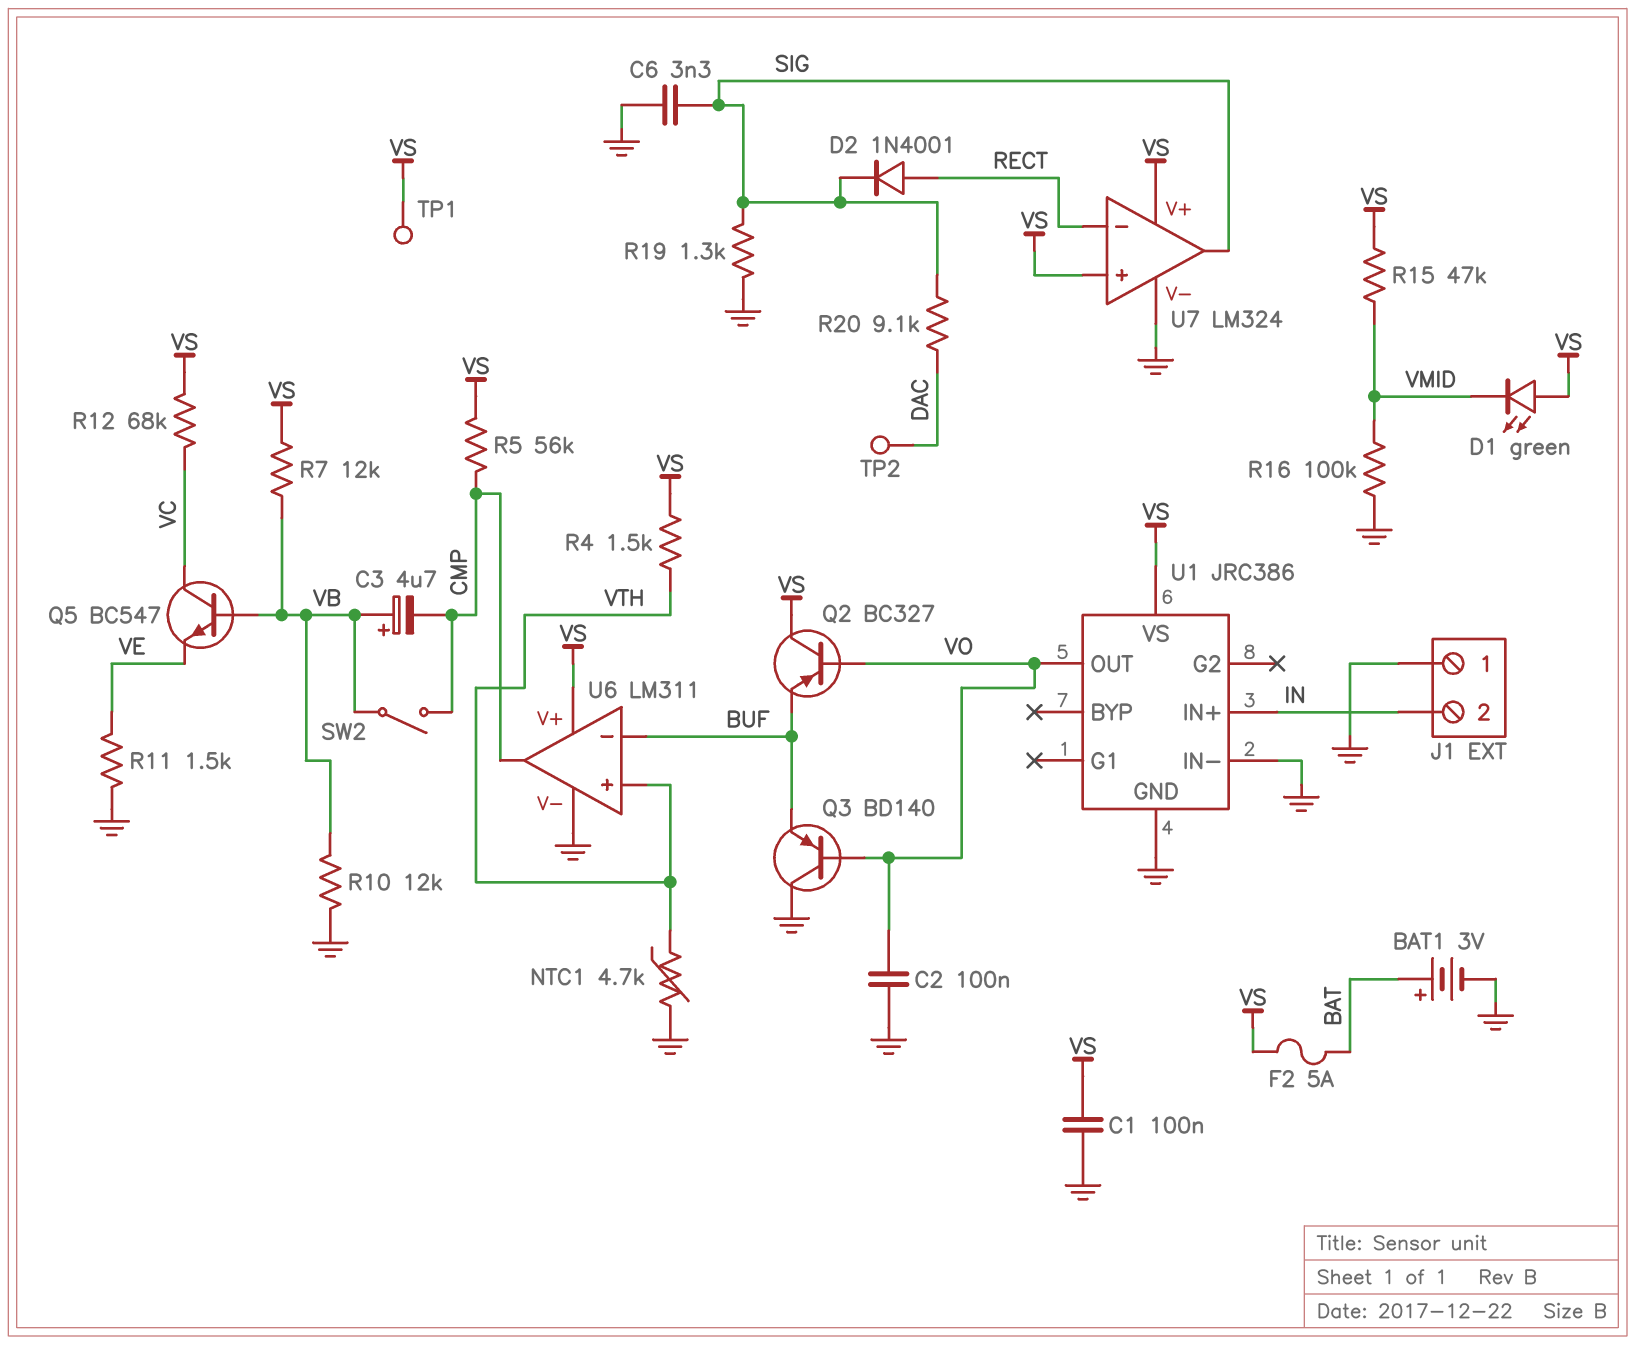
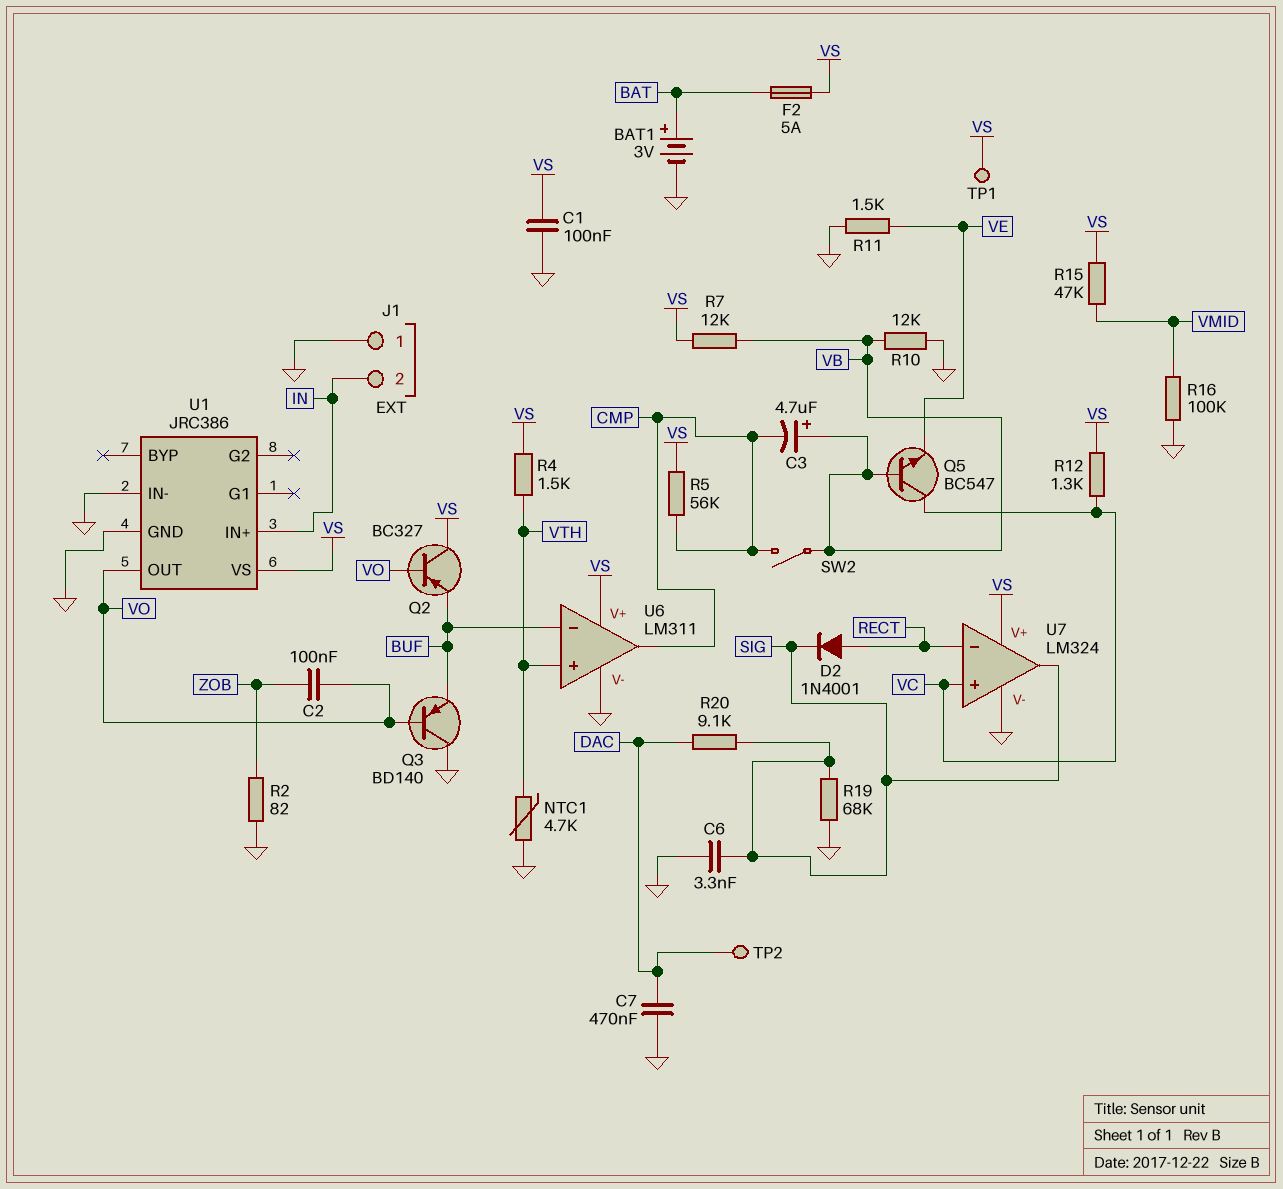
C2: 100nF (GND, VO) -> 100nF (VO, ZOB)
C7: none -> 470nF (DAC, GND)
D1: LED green (A VS, K VMID) -> none
R2: none -> 82 (GND, ZOB)
R12: 68k (VC, VS) -> 1.3k (VC, VS)
R19: 1.3k (GND, SIG) -> 68k (GND, SIG)
U7 pin in+: VS -> VC

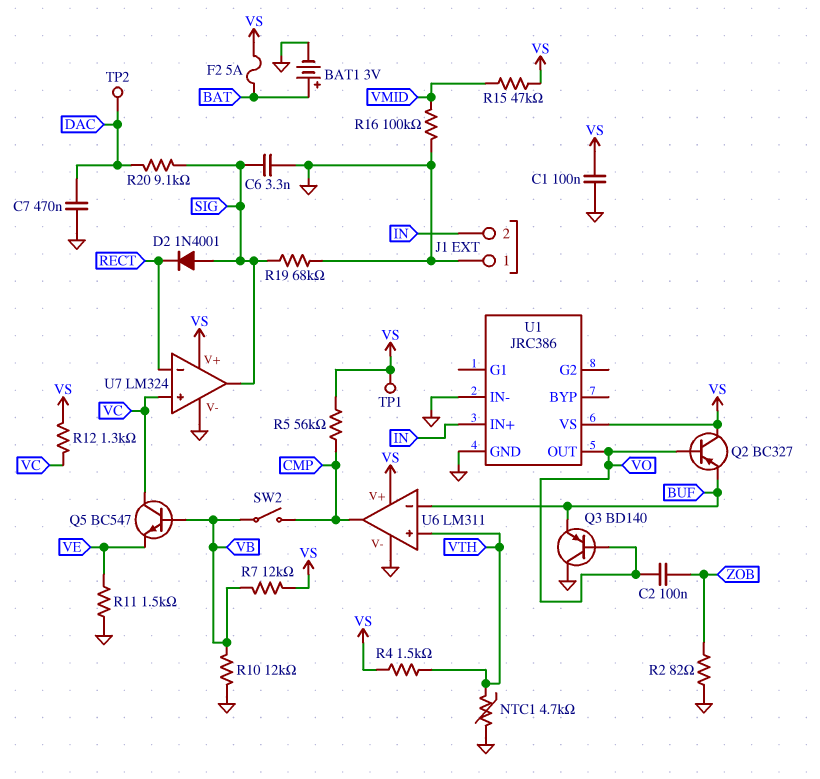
C3: 4.7uF (plus VB, minus CMP) -> none
D2: diode 1N4001 (A RECT, K SIG) -> diode 1N4001 (A SIG, K RECT)

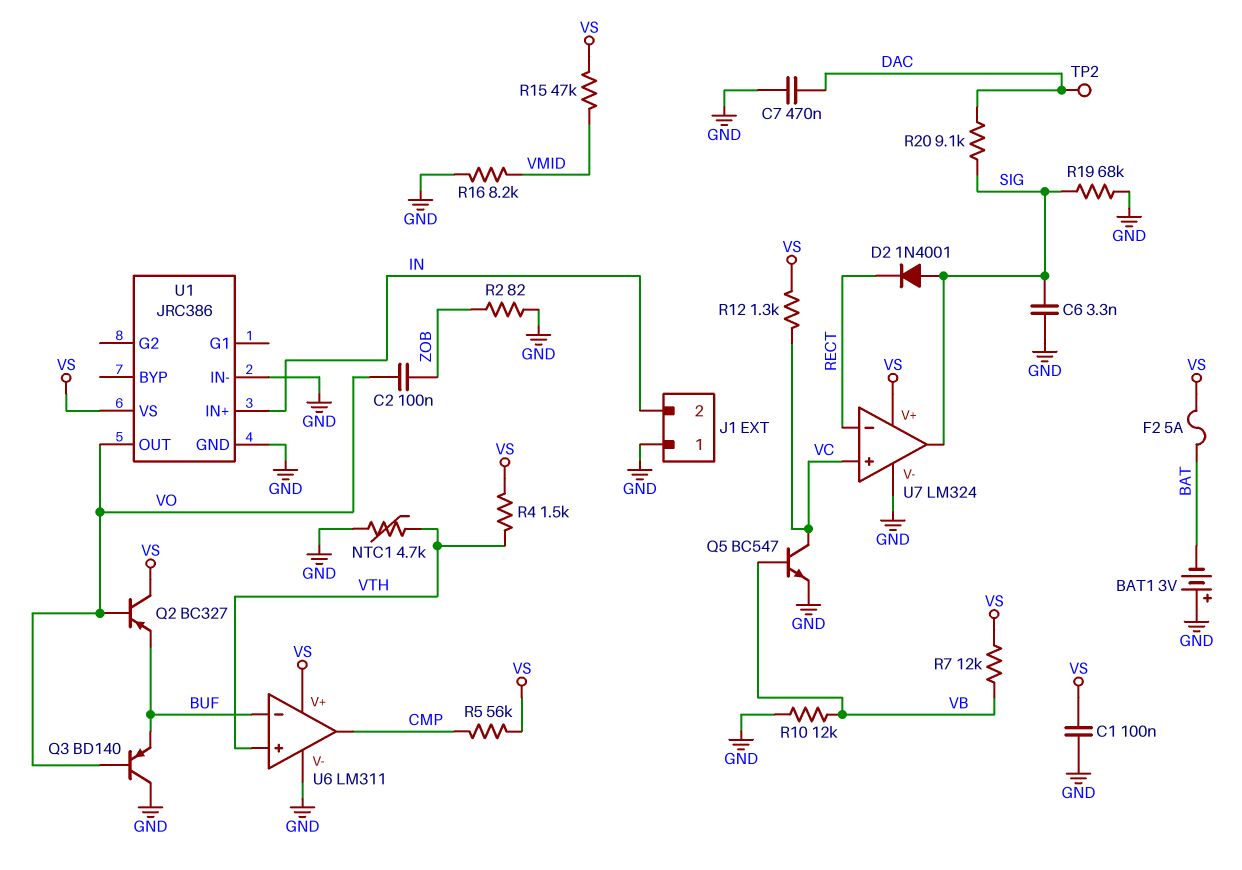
BAT1: 3V (plus BAT, minus GND) -> 3V (plus GND, minus BAT)
Q5: NPN BC547 (B VB, C VC, E VE) -> NPN BC547 (B VB, C VC, E GND)
R11: 1.5k (GND, VE) -> none
R16: 100k (GND, VMID) -> 8.2k (GND, VMID)
SW2: switch (CMP, VB) -> none
TP1: test point (VS) -> none

